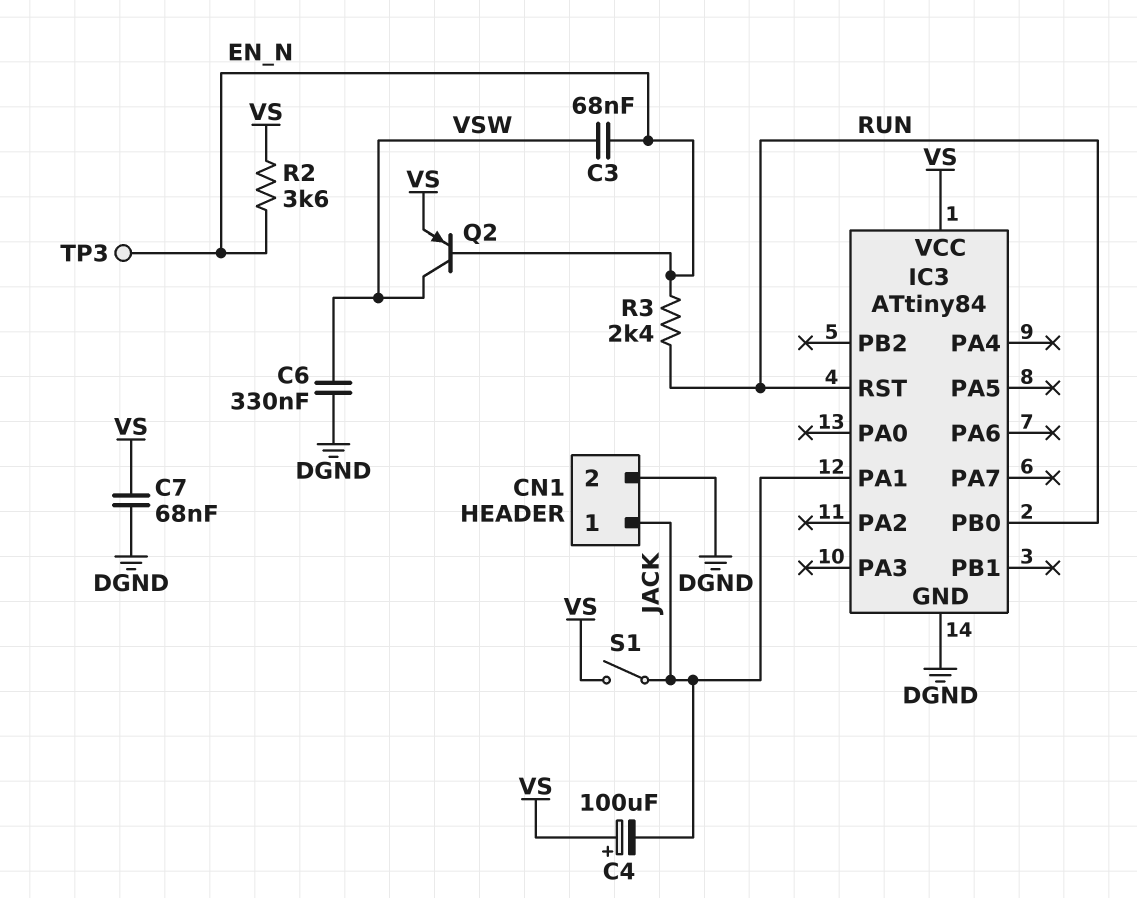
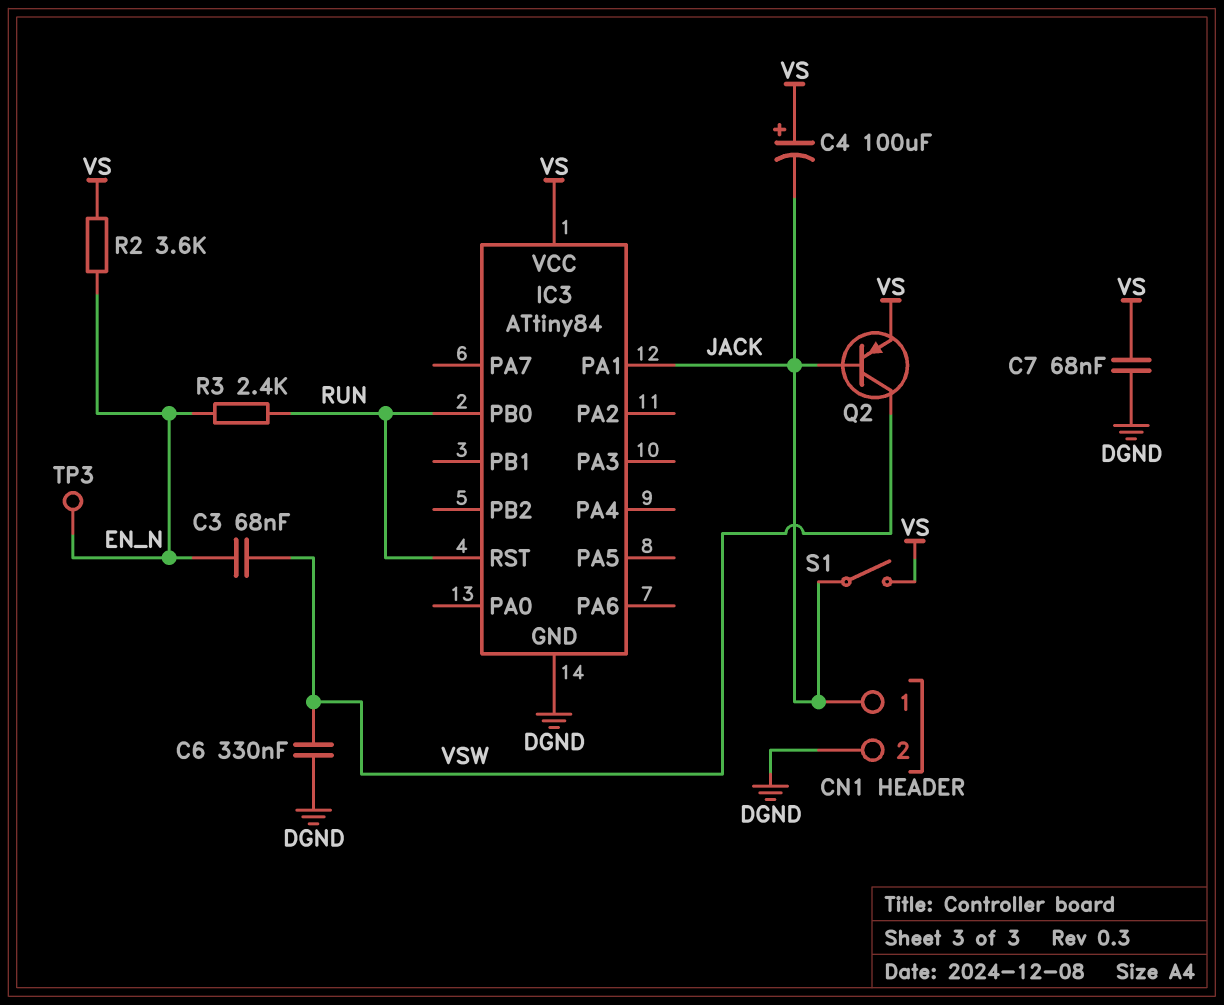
Q2: PNP (B EN_N, C VSW, E VS) -> PNP (B JACK, C VSW, E VS)

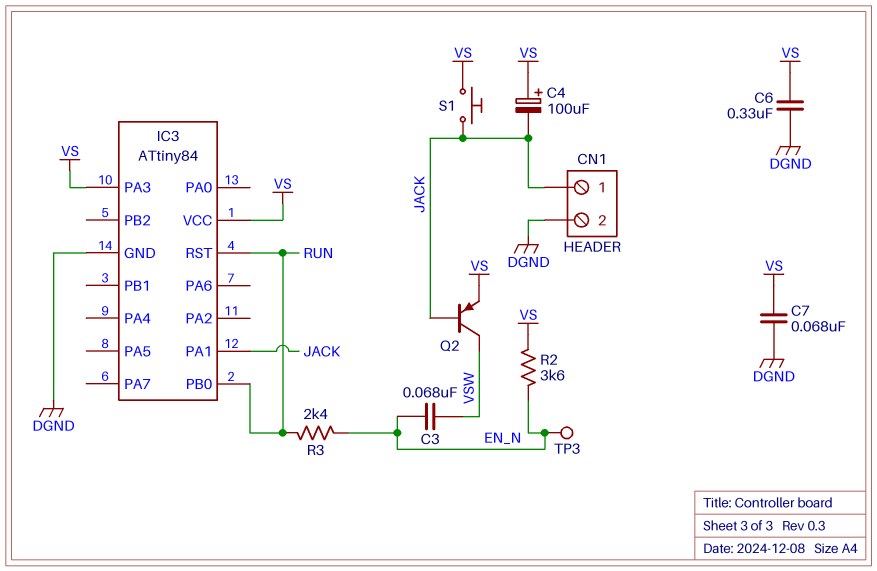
C6: 330nF (DGND, VSW) -> 330nF (DGND, VS)
IC3 pin PA3: none -> VS
S1: switch (JACK, VS) -> button (JACK, VS)

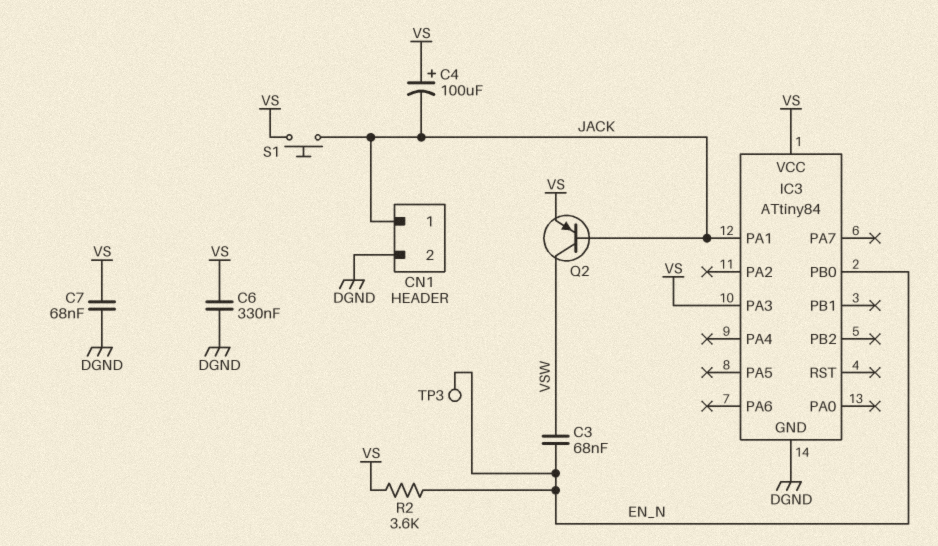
IC3 pin PB0: RUN -> EN_N
IC3 pin RST: RUN -> none
R3: 2.4k (EN_N, RUN) -> none

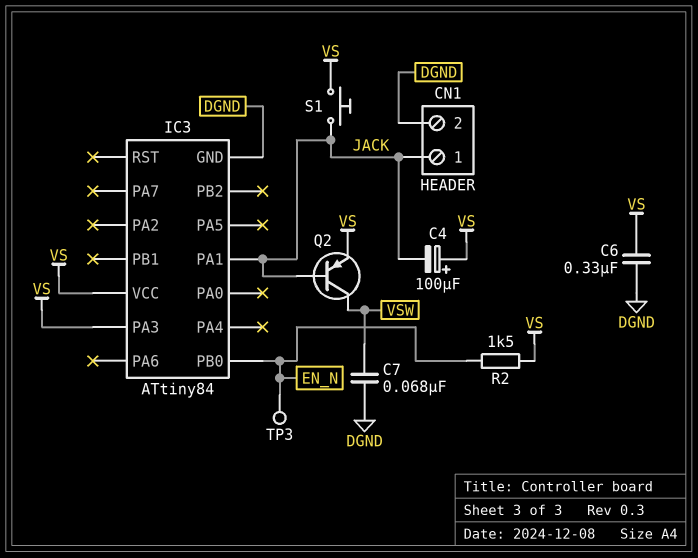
C3: 68nF (EN_N, VSW) -> none
C7: 68nF (DGND, VS) -> 68nF (DGND, VSW)
R2: 3.6k (EN_N, VS) -> 1.5k (EN_N, VS)

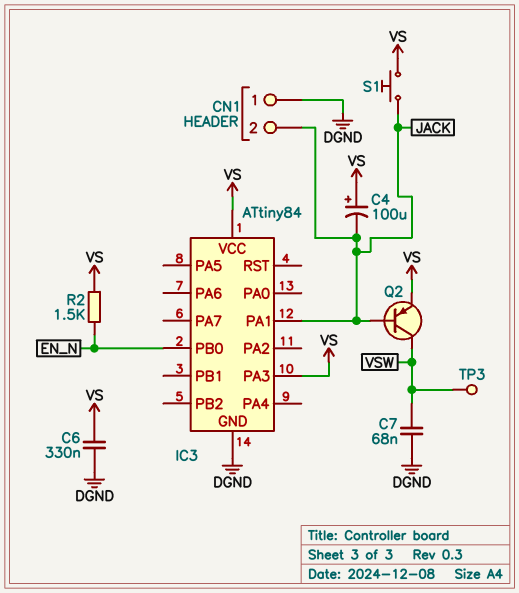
CN1 pin 1: JACK -> DGND
CN1 pin 2: DGND -> JACK
TP3: test point (EN_N) -> test point (VSW)

